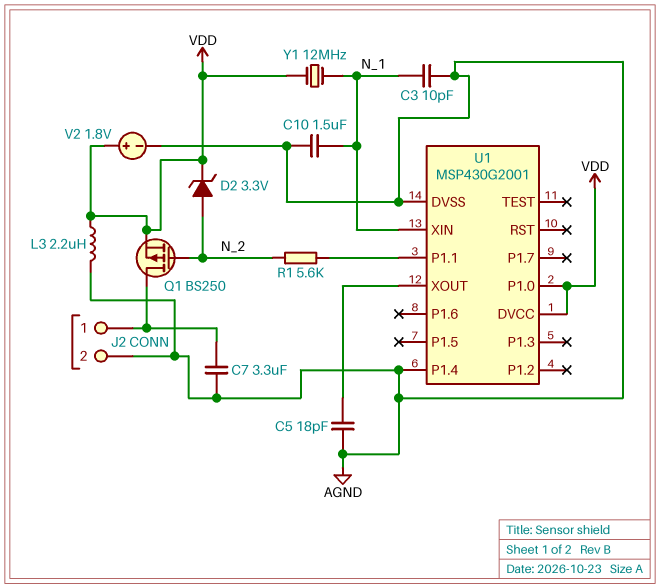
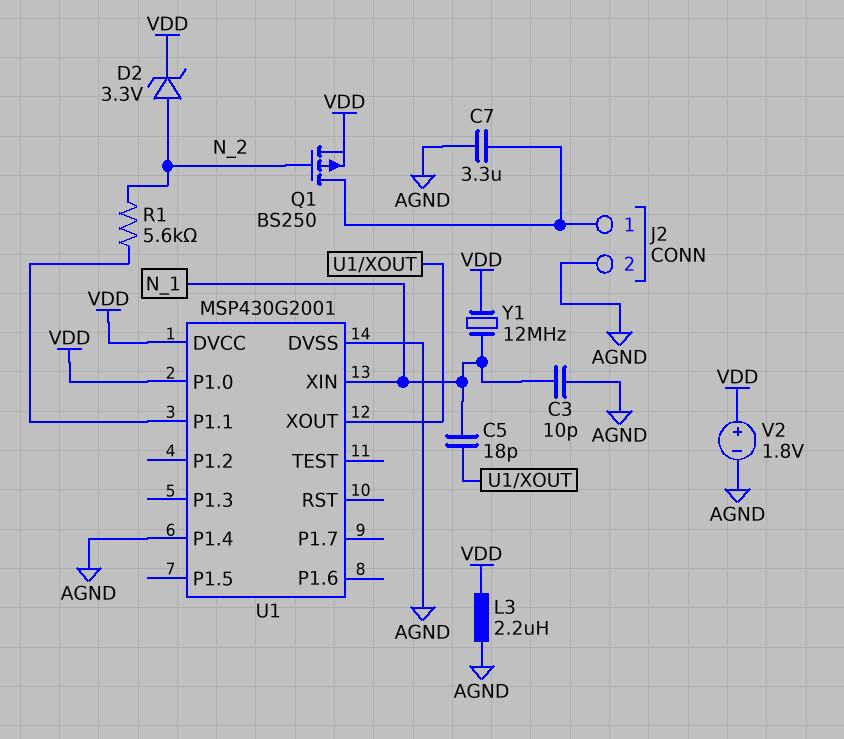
C5: 18pF (AGND, U1/XOUT) -> 18pF (N_1, U1/XOUT)
C10: 1.5uF (AGND, N_1) -> none

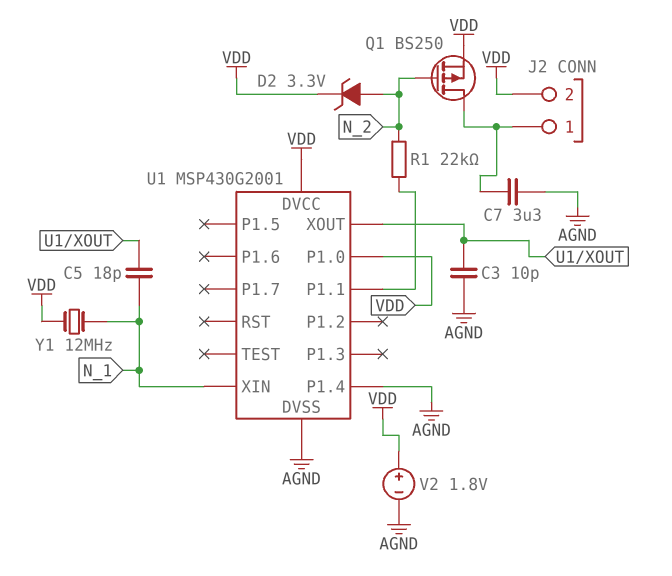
C3: 10pF (AGND, N_1) -> 10pF (AGND, U1/XOUT)
J2 pin 2: AGND -> VDD
L3: 2.2uH (AGND, VDD) -> none
R1: 5.6k (N_2, U1/P1.1) -> 22k (N_2, U1/P1.1)

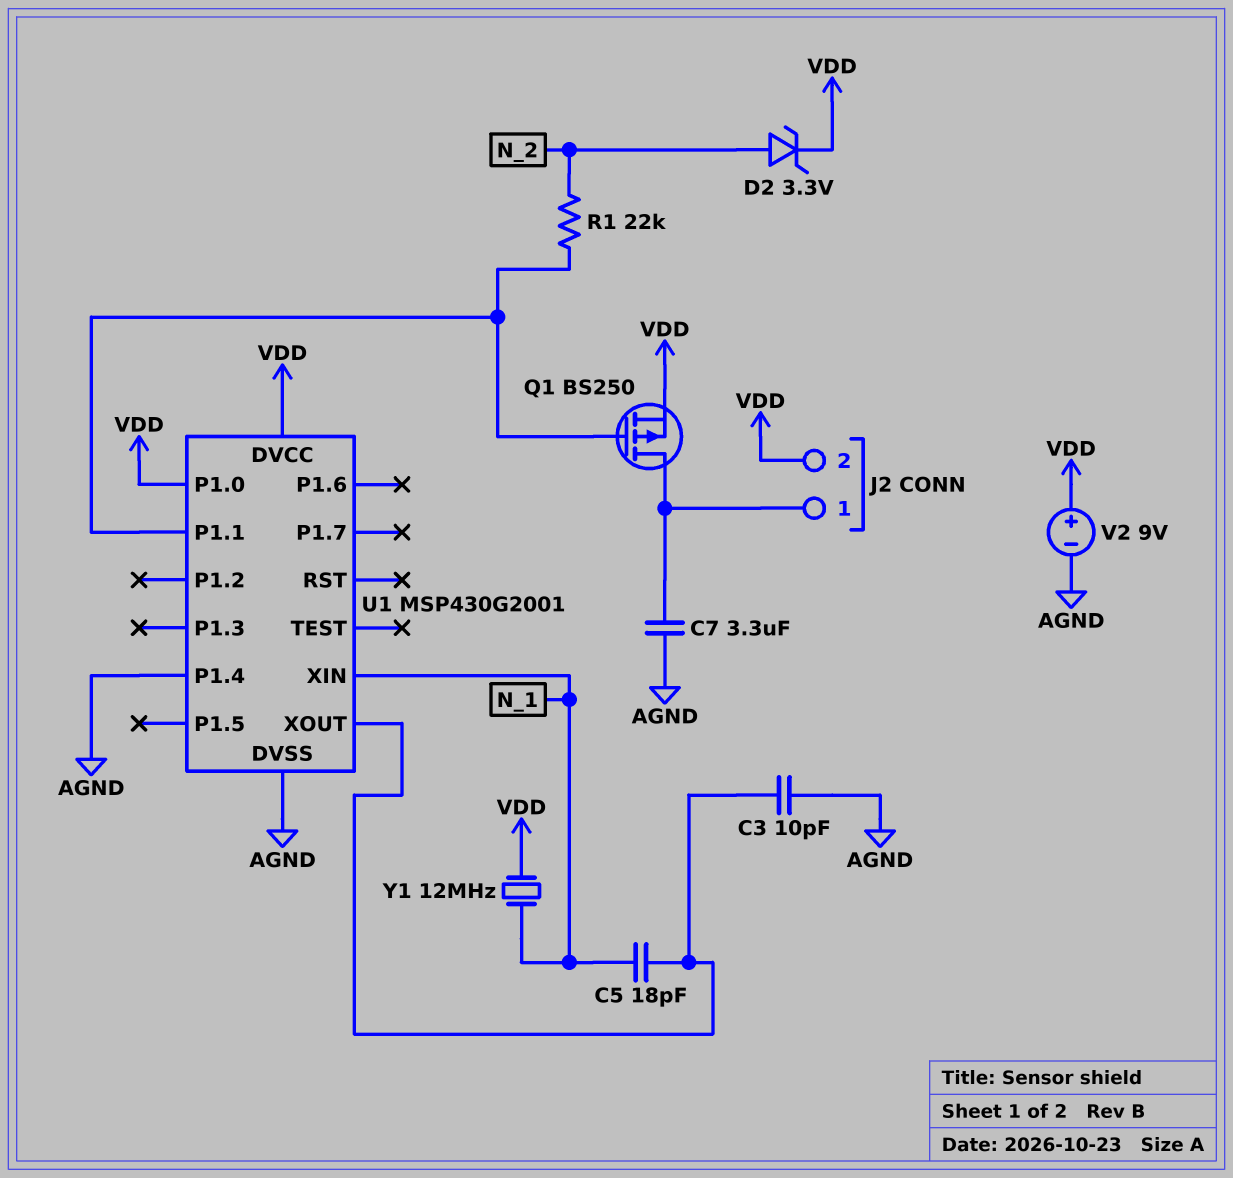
Q1: PMOS BS250 (G N_2, D J2/1, S VDD) -> PMOS BS250 (G U1/P1.1, D J2/1, S VDD)
V2: 1.8V (plus VDD, minus AGND) -> 9V (plus VDD, minus AGND)

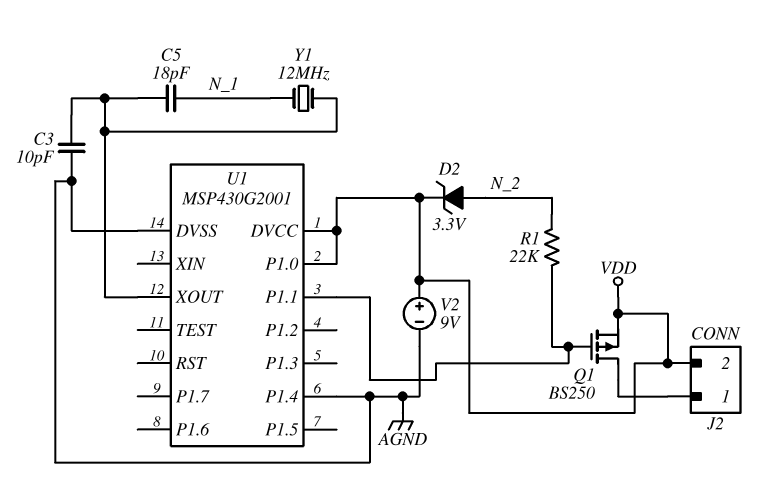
C7: 3.3uF (AGND, J2/1) -> none
U1 pin XIN: N_1 -> none
Y1: 12MHz (N_1, VDD) -> 12MHz (N_1, U1/XOUT)

